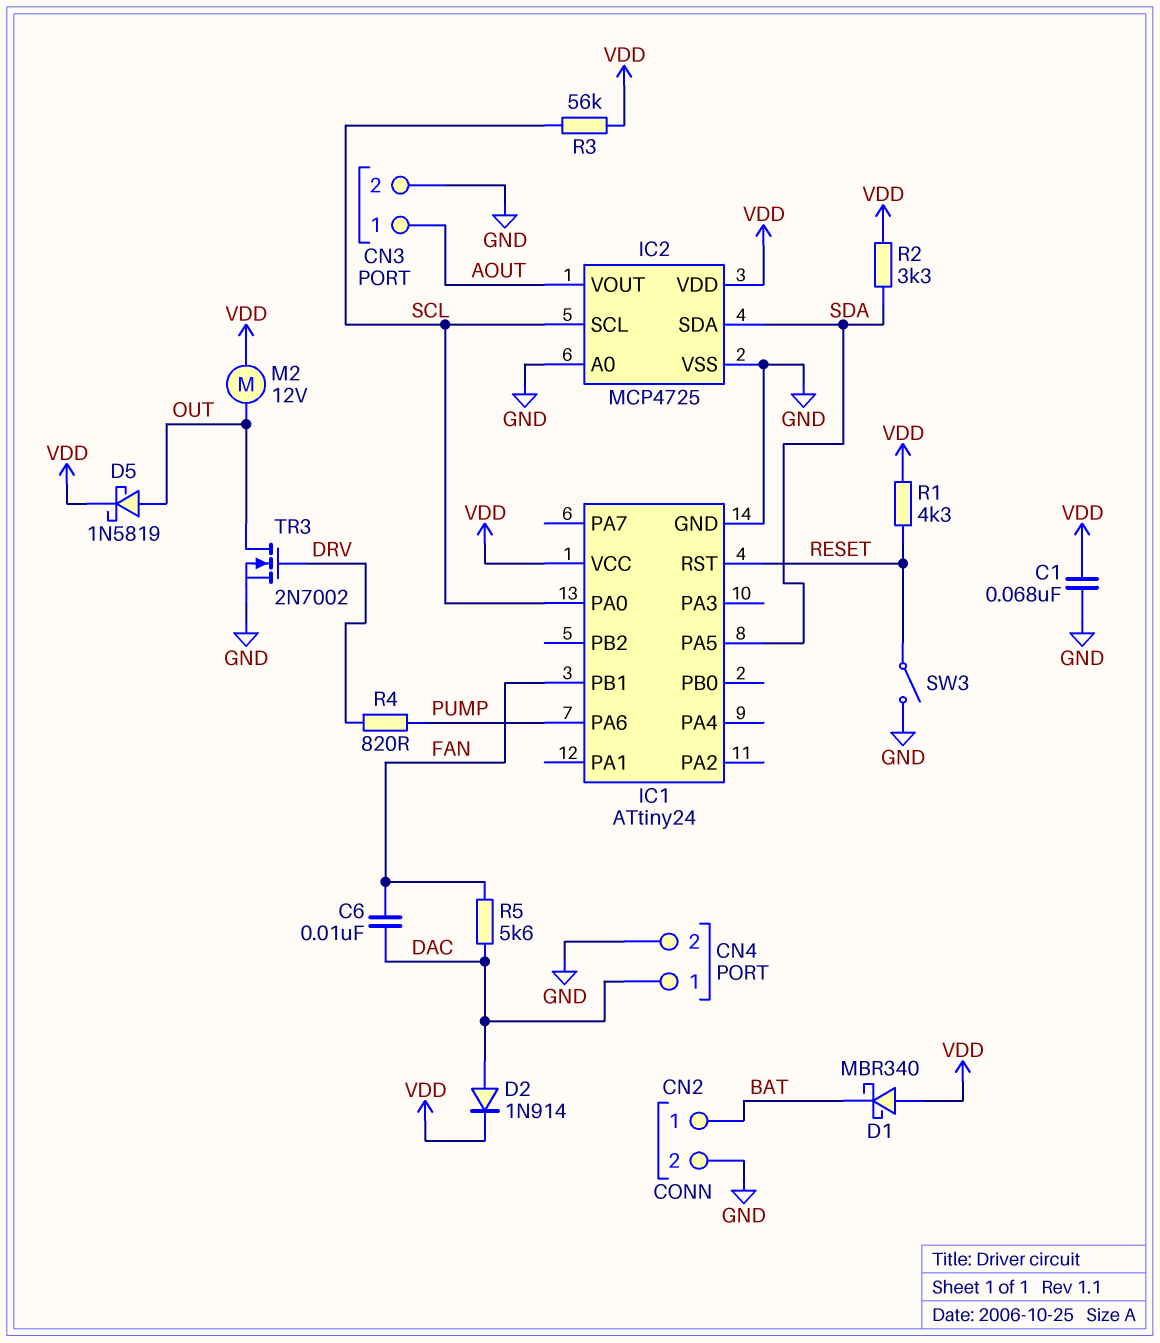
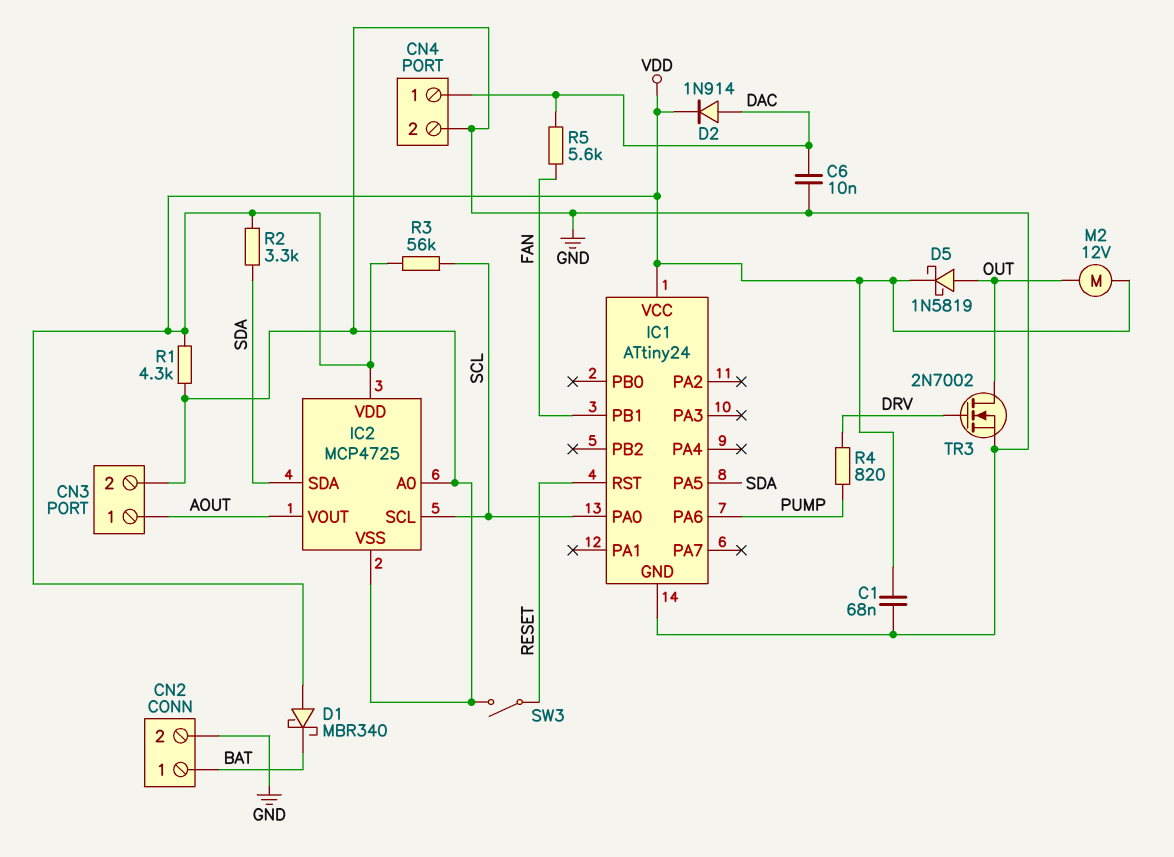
C6: 10nF (DAC, FAN) -> 10nF (DAC, GND)
R1: 4.3k (RESET, VDD) -> 4.3k (GND, VDD)

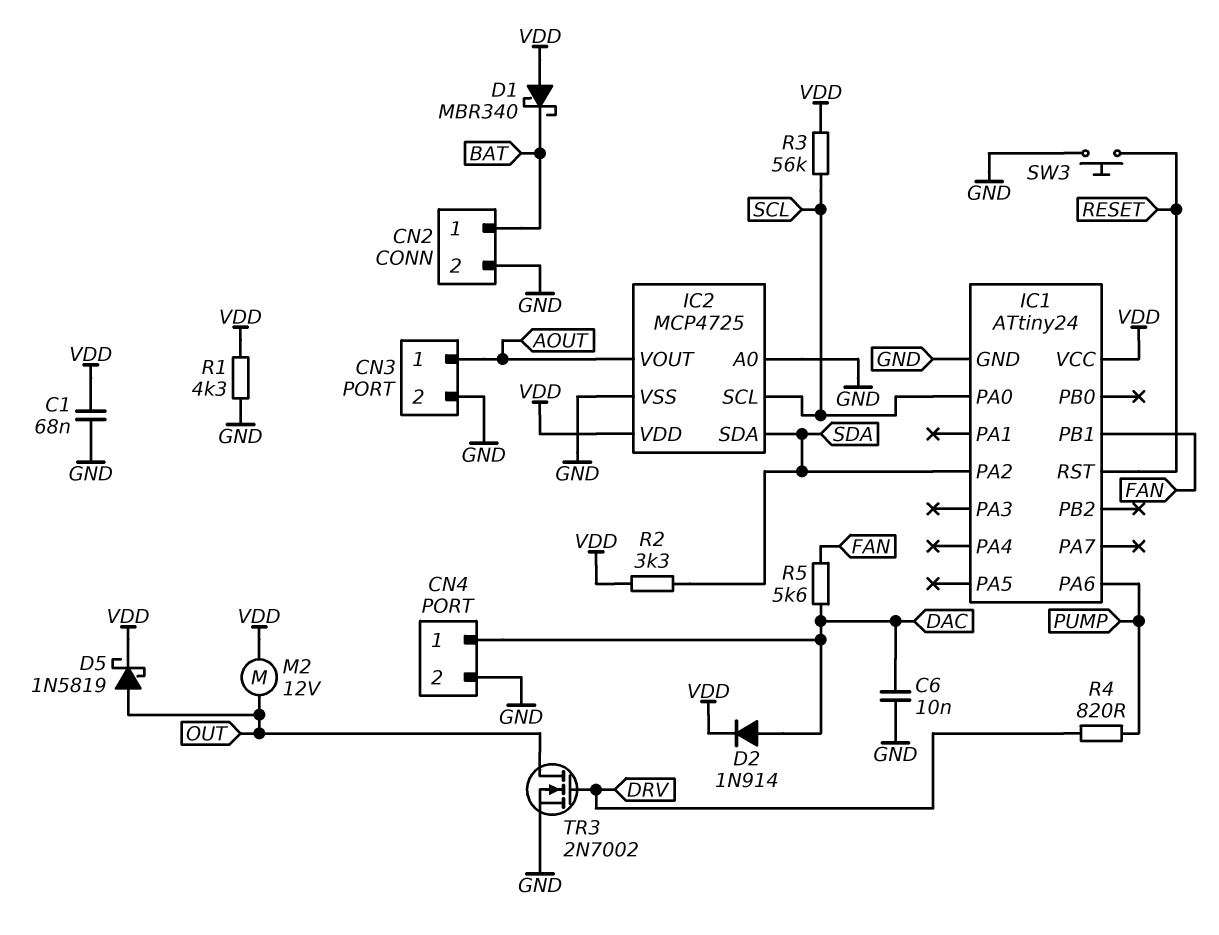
IC1 pin PA2: none -> SDA
IC1 pin PA5: SDA -> none
SW3: switch (GND, RESET) -> button (GND, RESET)

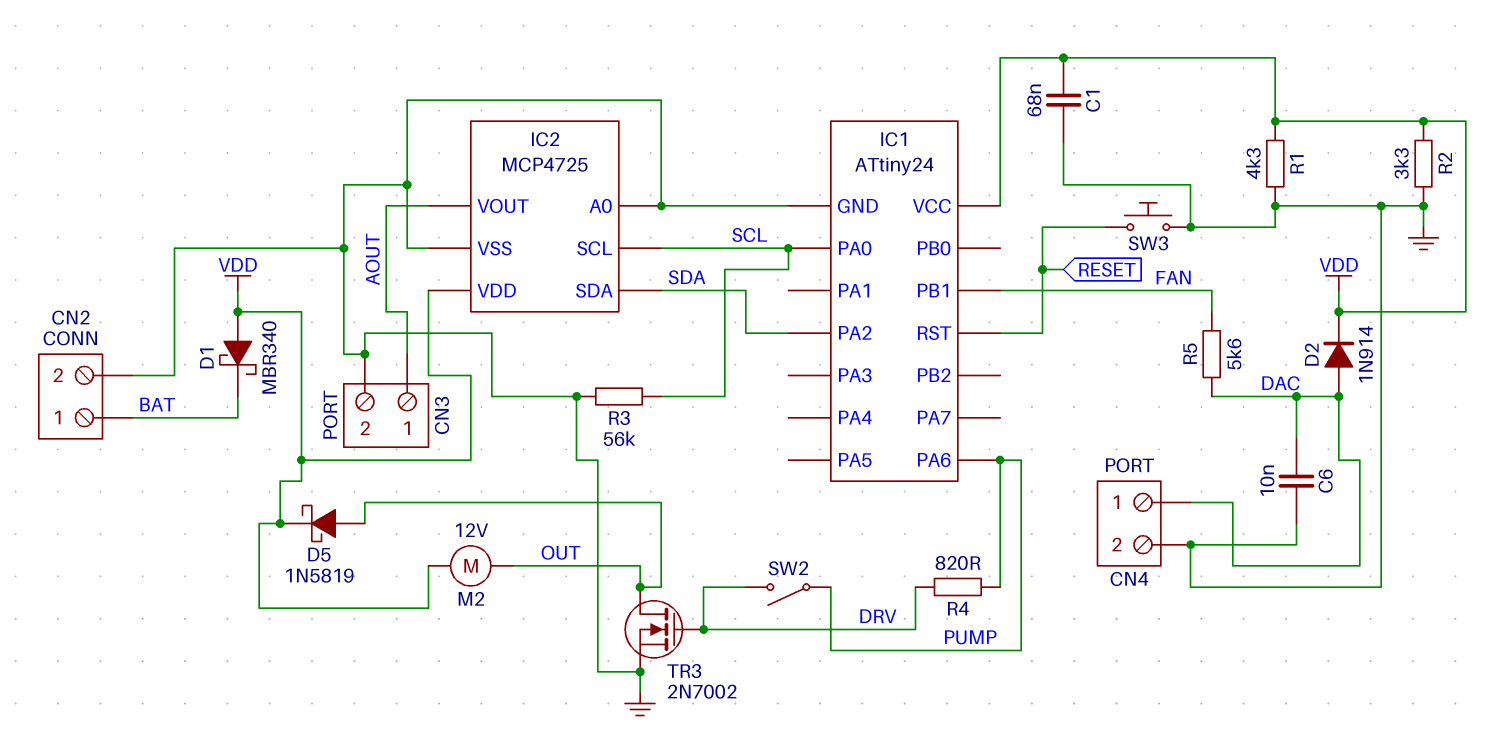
R2: 3.3k (SDA, VDD) -> 3.3k (GND, VDD)
R3: 56k (SCL, VDD) -> 56k (GND, SCL)
SW2: none -> switch (DRV, PUMP)

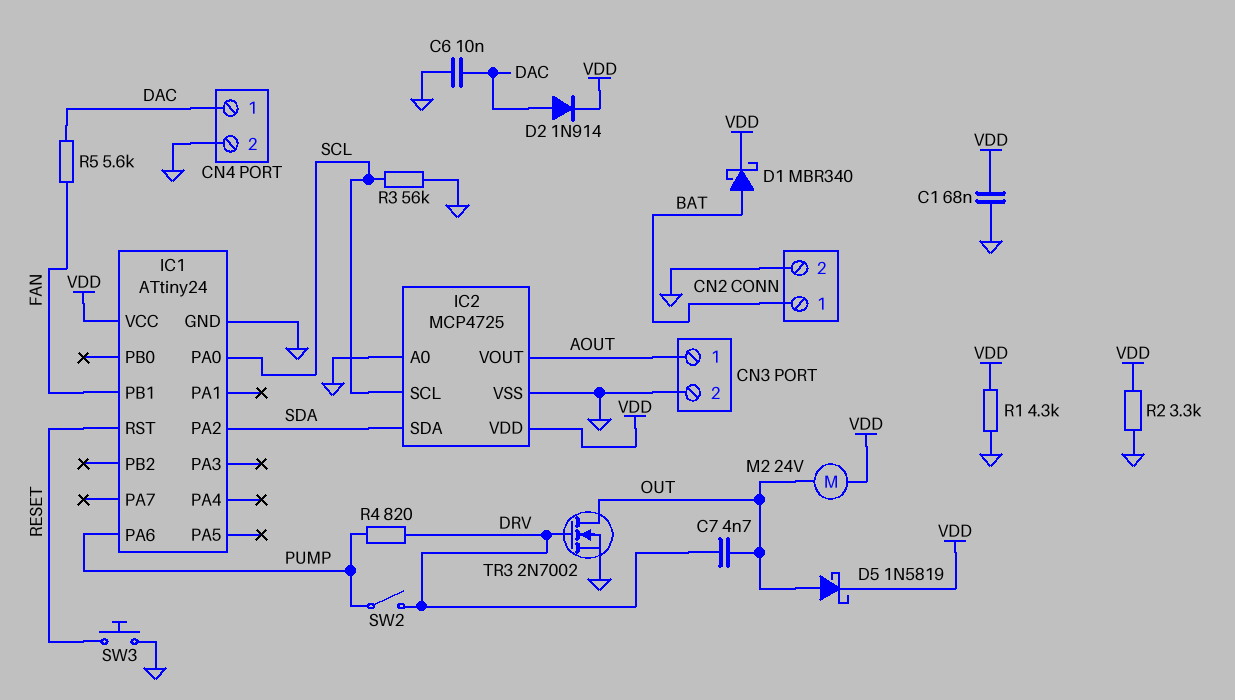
C7: none -> 4.7nF (DRV, OUT)
D1: schottky MBR340 (A VDD, K BAT) -> schottky MBR340 (A BAT, K VDD)
M2: motor 12V (OUT, VDD) -> motor 24V (OUT, VDD)

